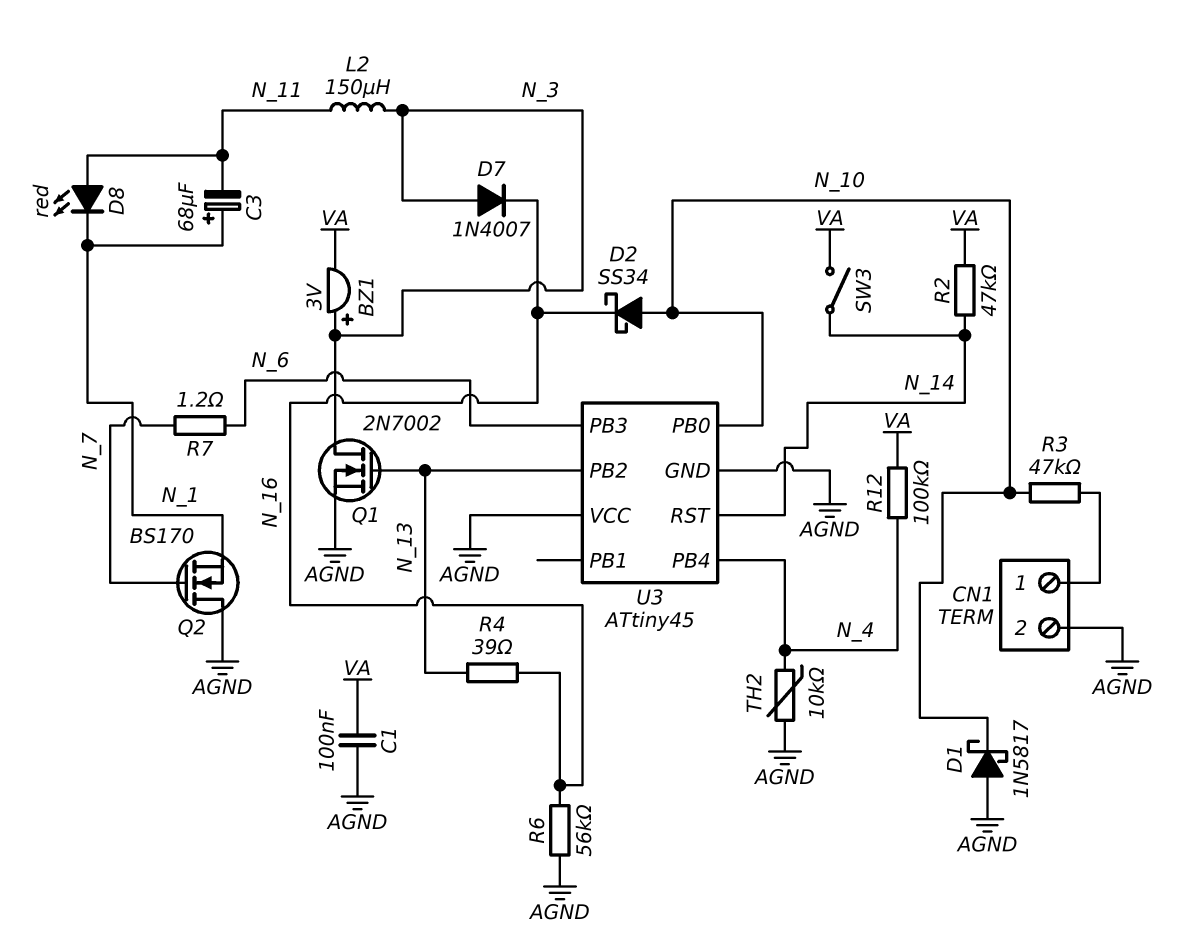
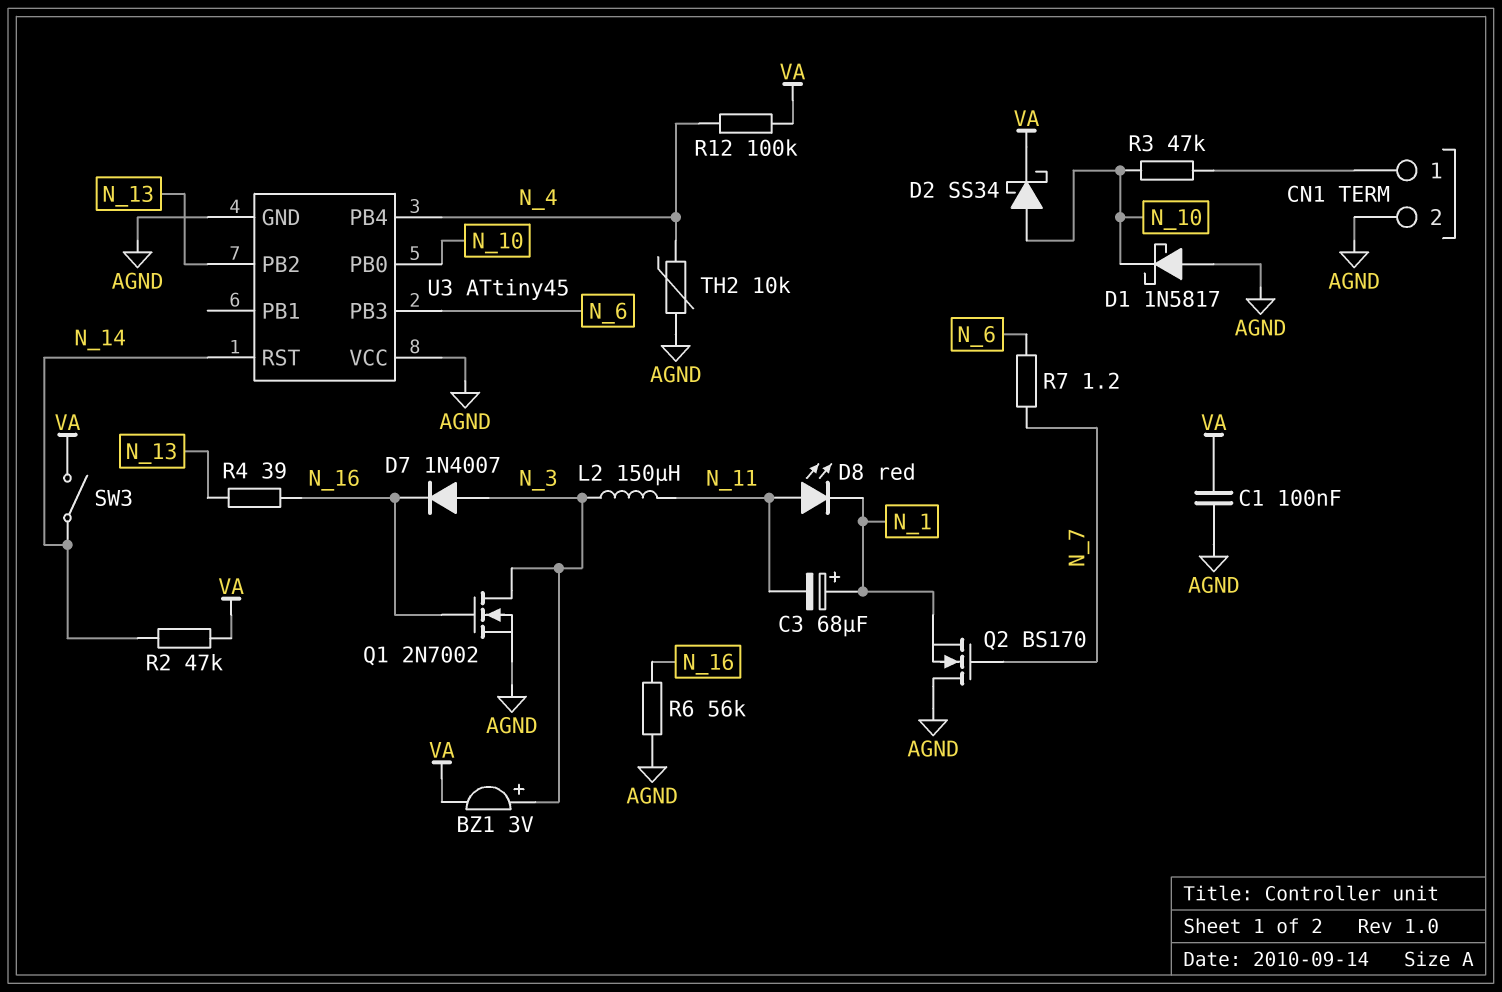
D2: schottky SS34 (A N_10, K N_16) -> schottky SS34 (A N_10, K VA)
Q1: NMOS 2N7002 (G N_13, D N_3, S AGND) -> NMOS 2N7002 (G N_16, D N_3, S AGND)

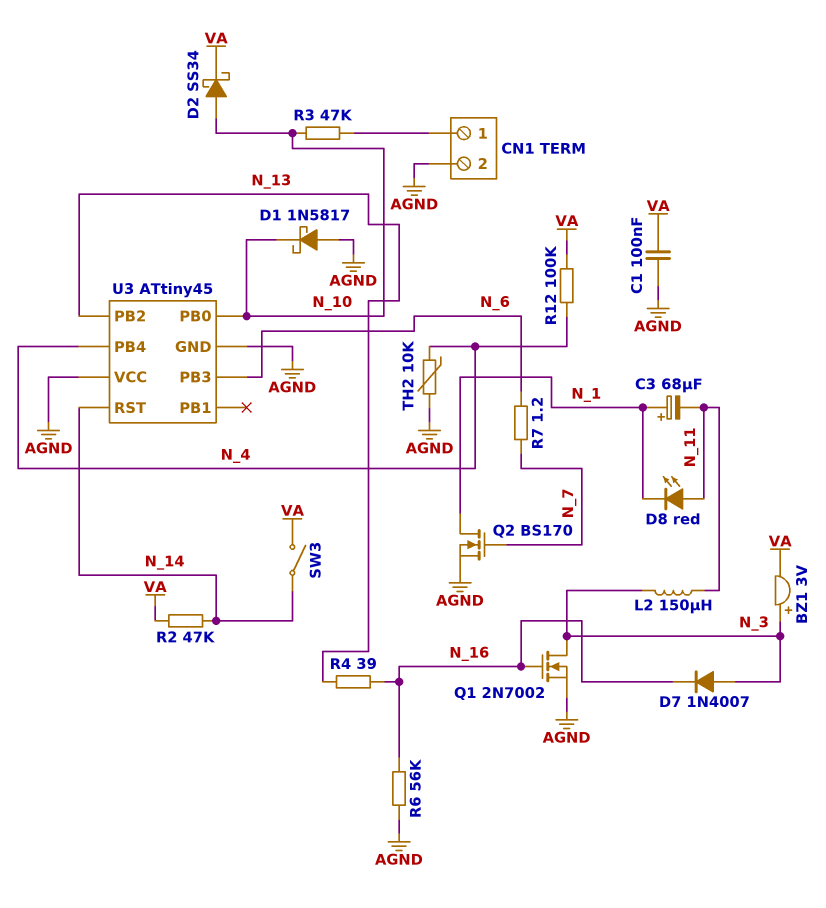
Q2: NMOS BS170 (G N_7, D AGND, S N_1) -> NMOS BS170 (G N_7, D N_1, S AGND)

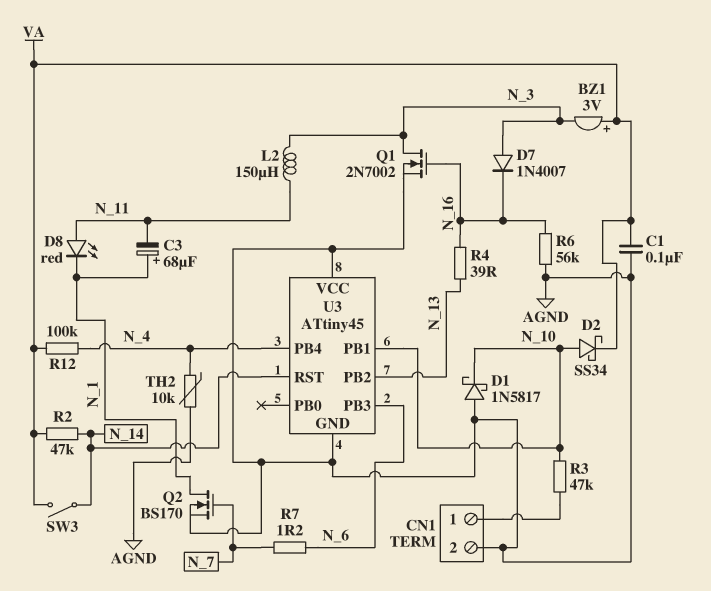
BZ1: buzzer 3V (plus N_3, minus VA) -> buzzer 3V (plus VA, minus N_3)
U3 pin PB0: N_10 -> none
U3 pin PB1: none -> N_10

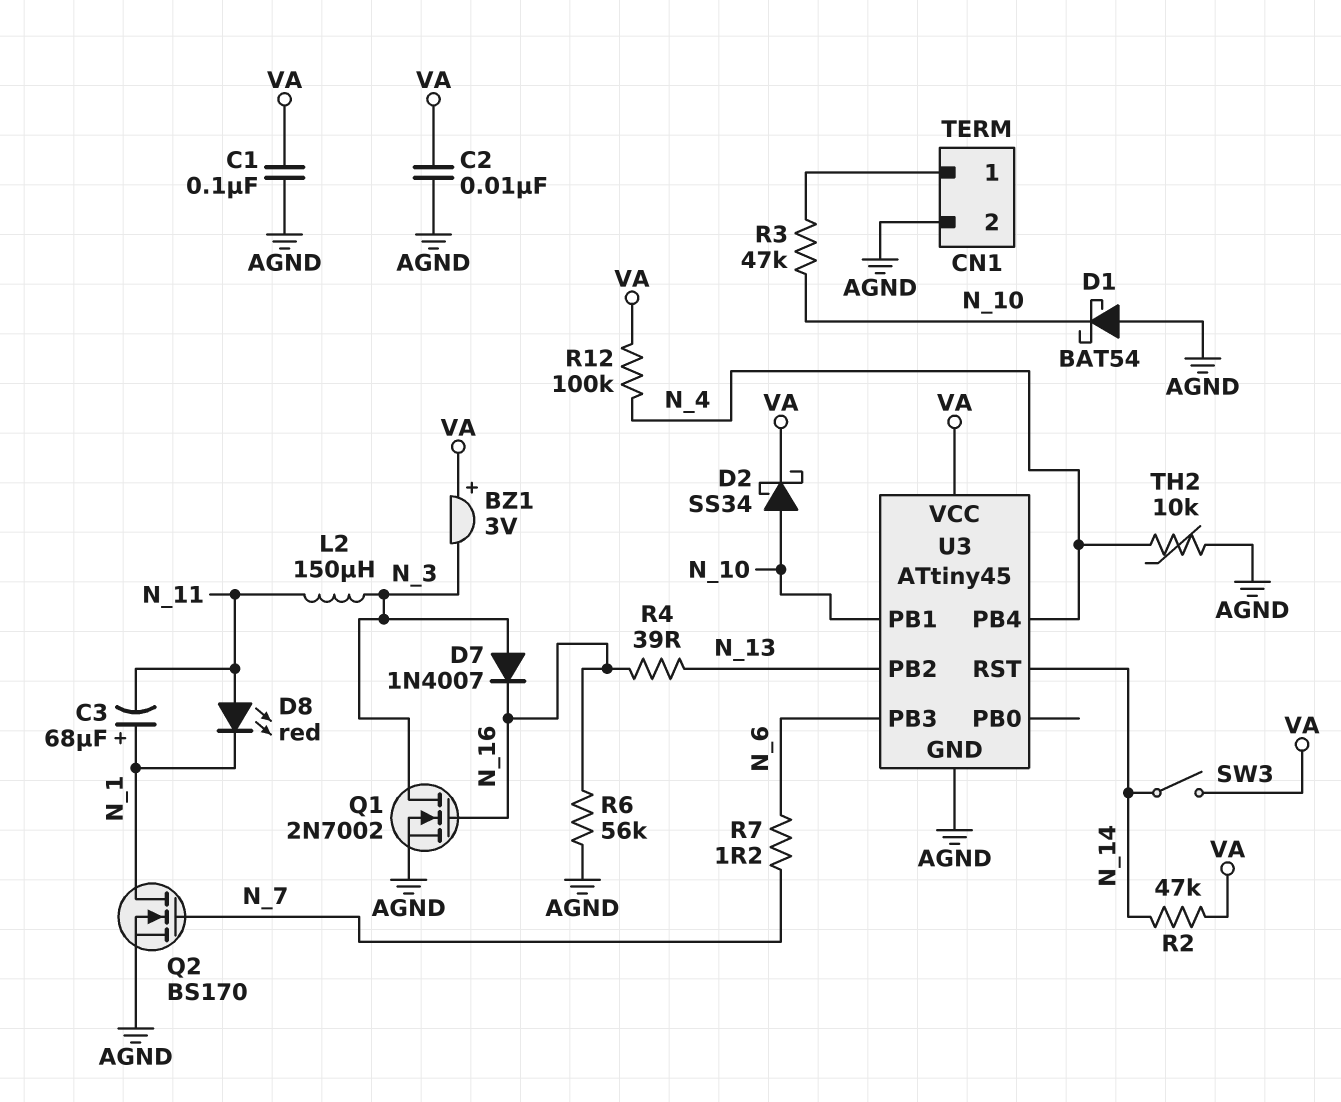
C2: none -> 10nF (AGND, VA)
D1: schottky 1N5817 (A AGND, K N_10) -> schottky BAT54 (A AGND, K N_10)
U3 pin VCC: AGND -> VA

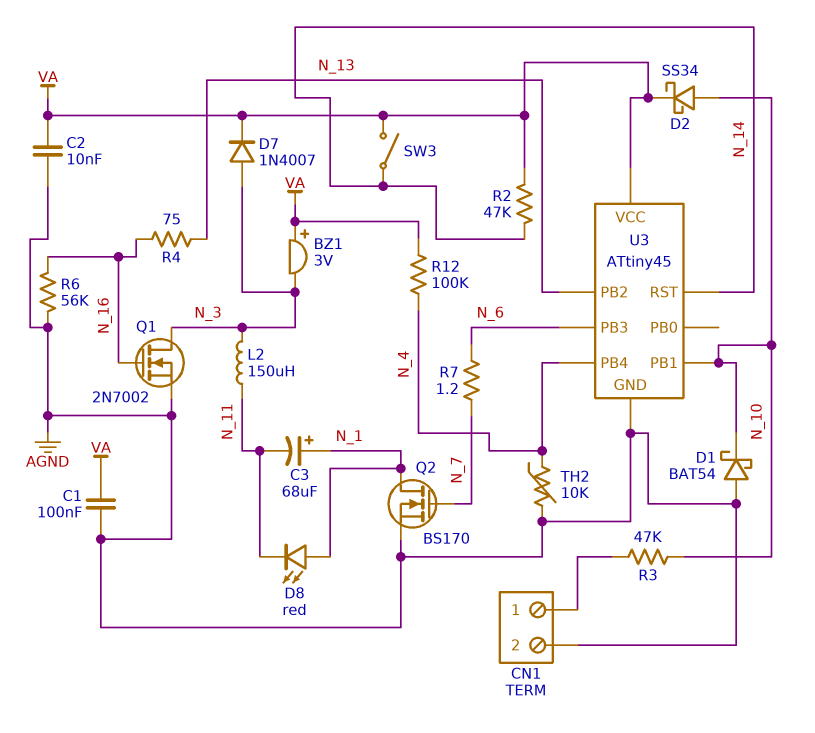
D7: diode 1N4007 (A N_3, K N_16) -> diode 1N4007 (A N_3, K VA)
D8: LED red (A N_11, K N_1) -> LED red (A N_1, K N_11)
R4: 39 (N_13, N_16) -> 75 (N_13, N_16)

